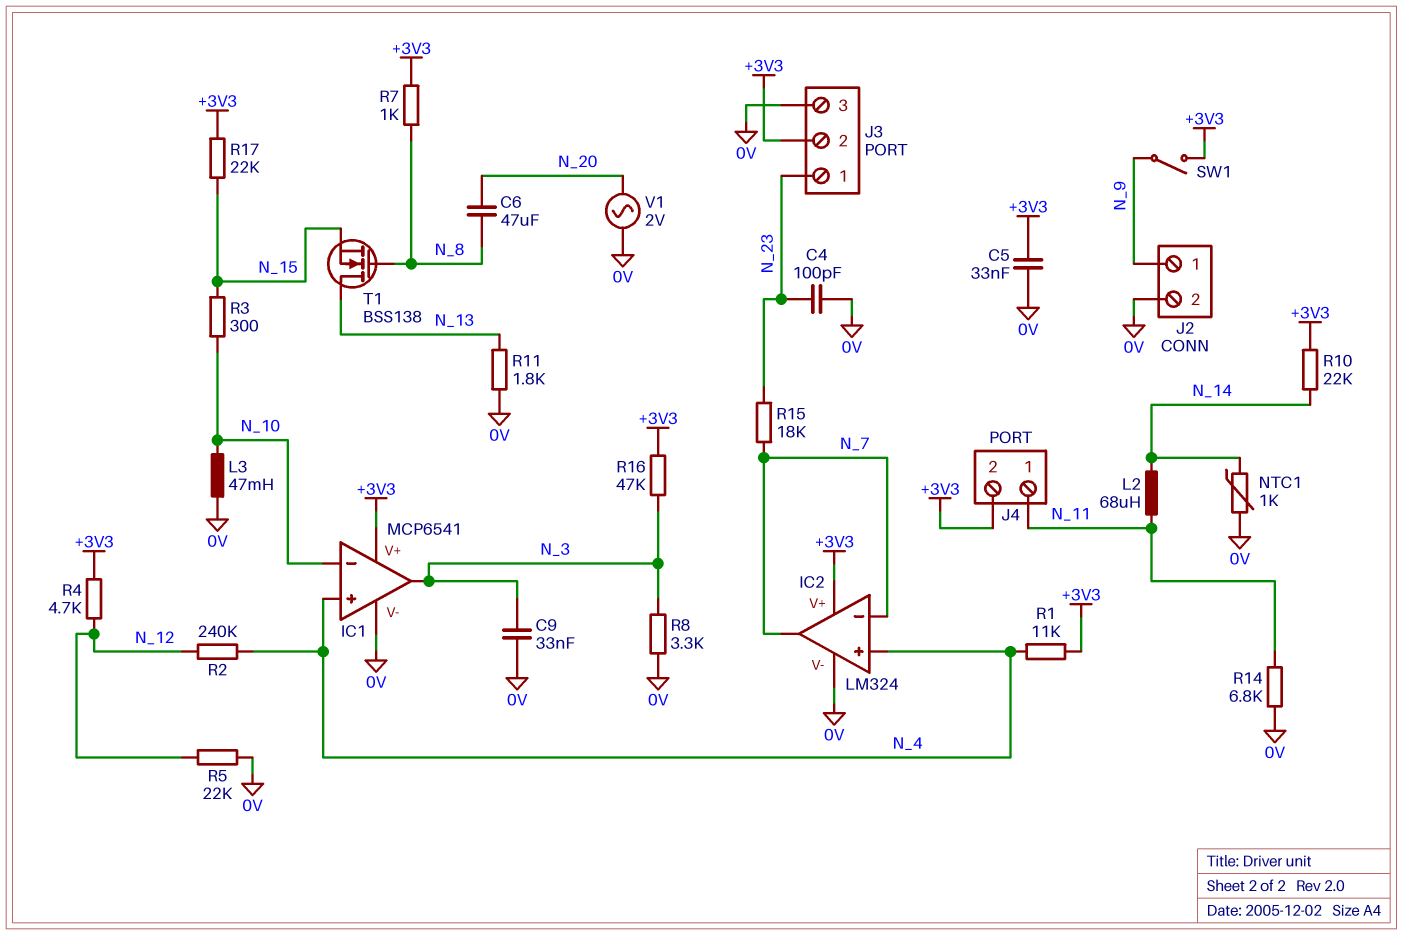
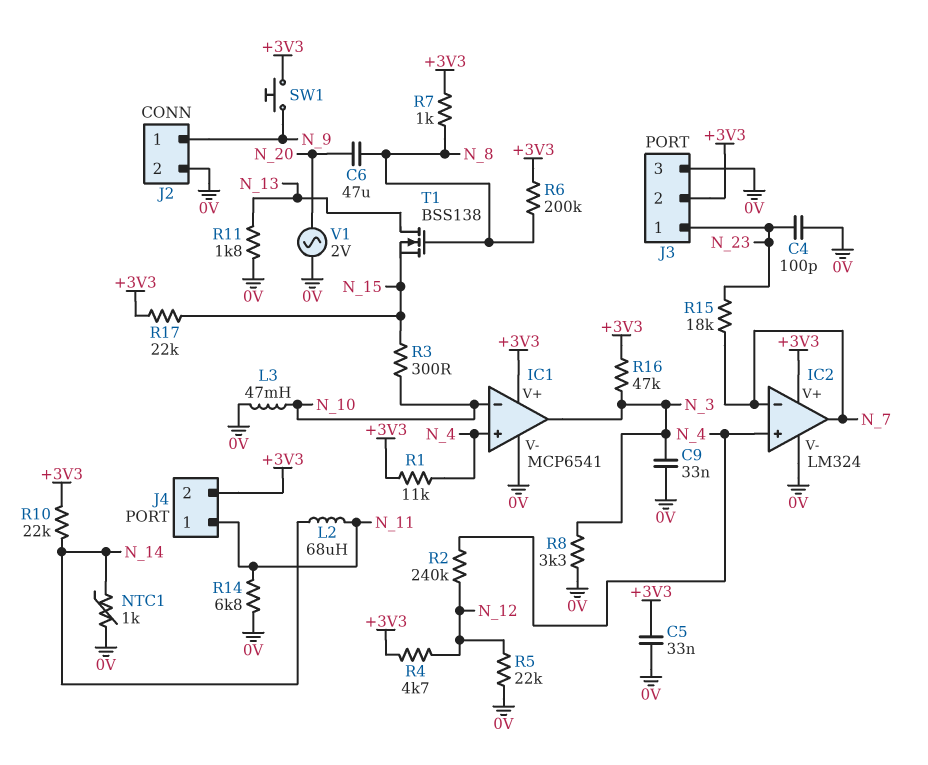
R6: none -> 200k (+3V3, N_8)
SW1: switch (+3V3, N_9) -> button (+3V3, N_9)

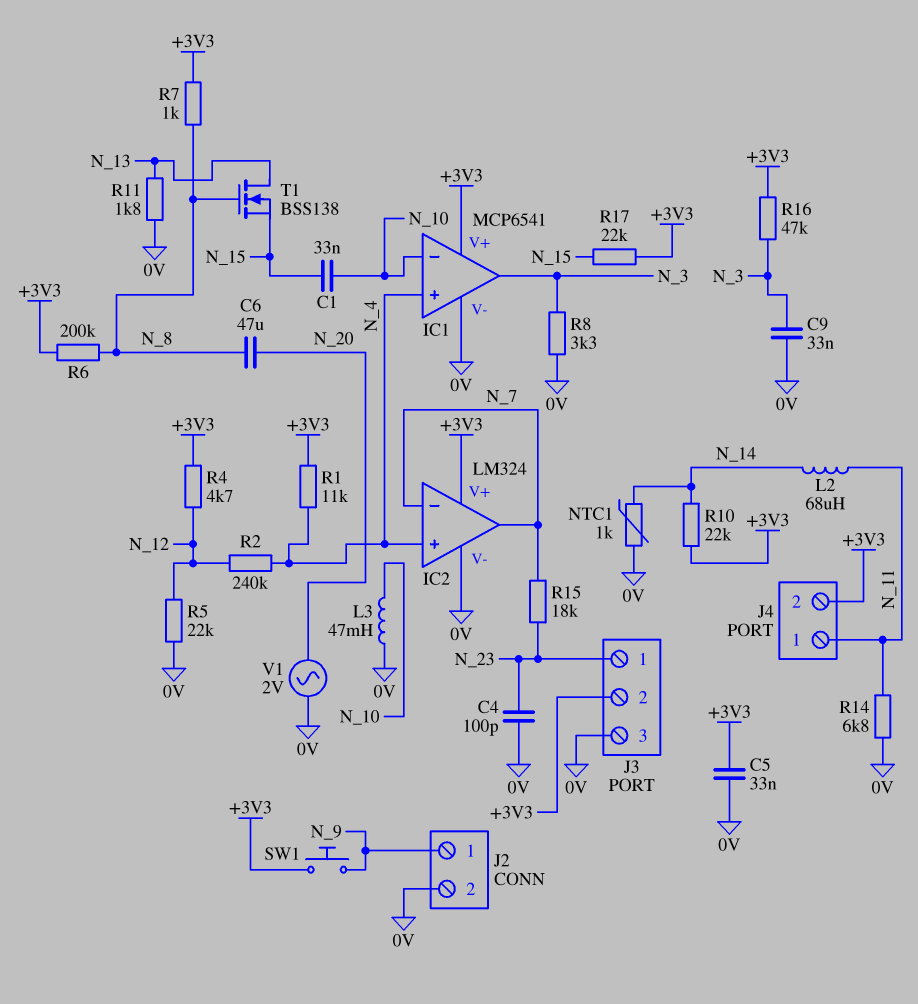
C1: none -> 33nF (N_10, N_15)
R3: 300 (N_10, N_15) -> none

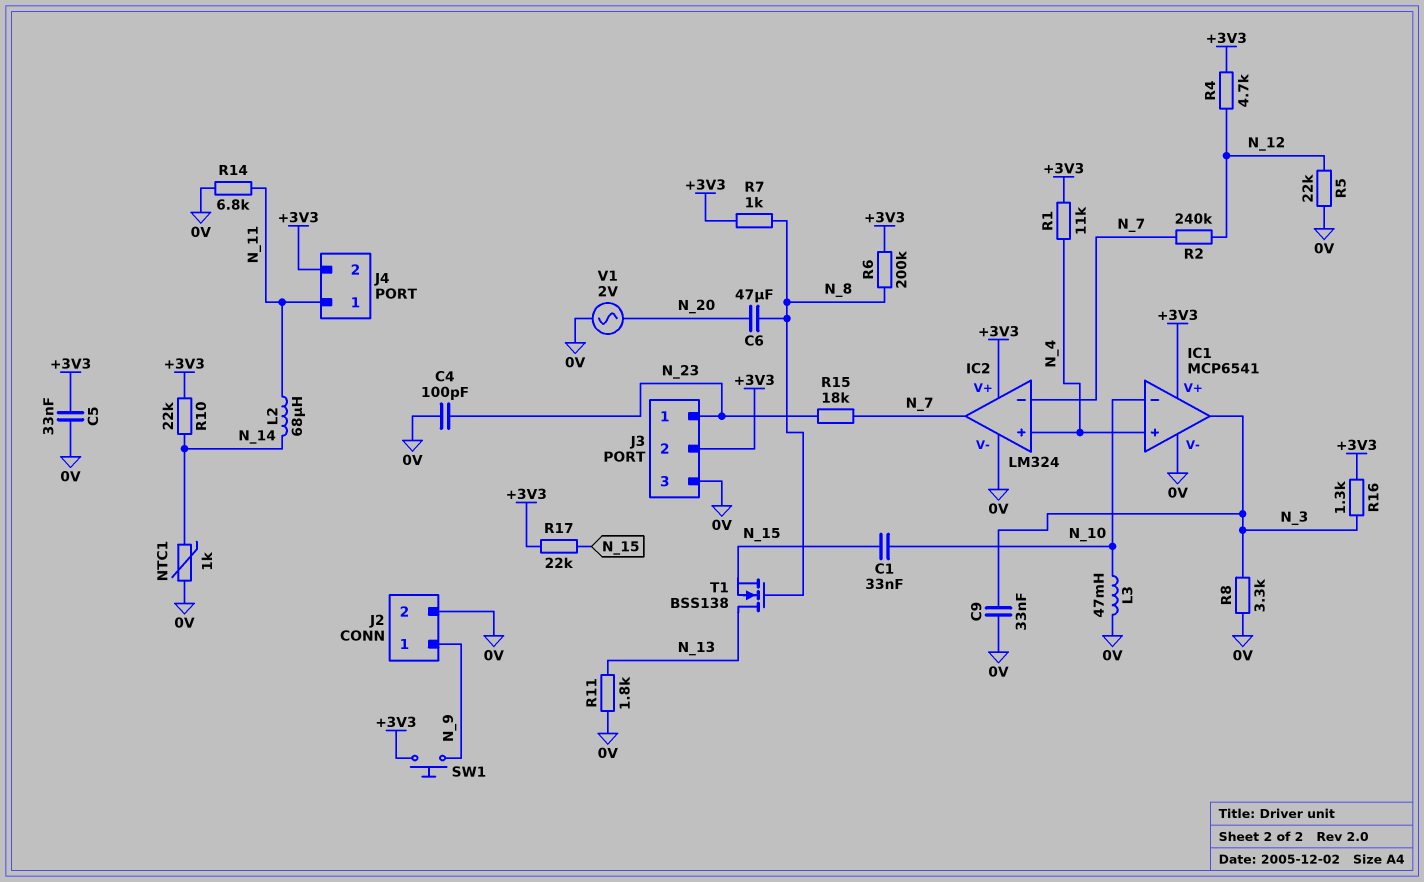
R2: 240k (N_4, N_12) -> 240k (N_7, N_12)
R16: 47k (+3V3, N_3) -> 1.3k (+3V3, N_3)

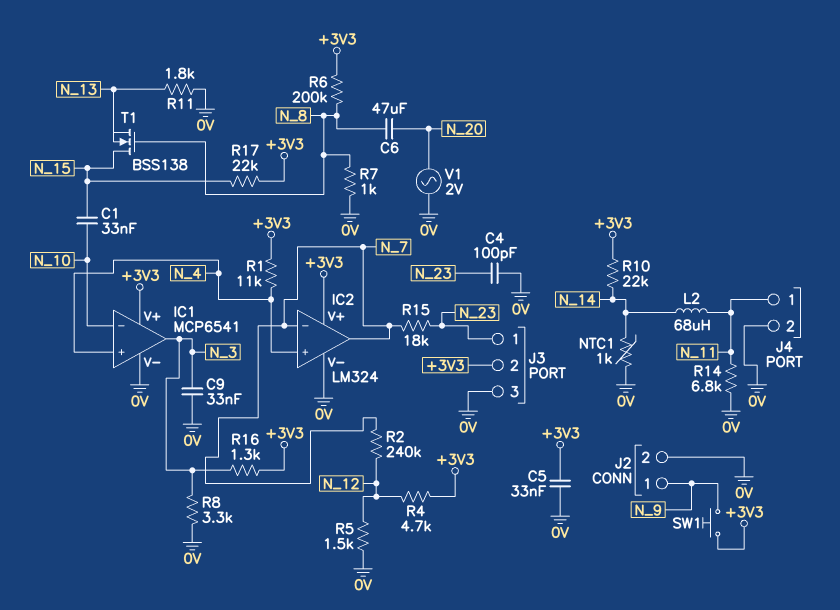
J4 pin 2: +3V3 -> 0V
L3: 47mH (0V, N_10) -> none
R5: 22k (0V, N_12) -> 1.5k (0V, N_12)
R7: 1k (+3V3, N_8) -> 1k (0V, N_8)
T1: NMOS BSS138 (G N_8, D N_13, S N_15) -> NMOS BSS138 (G N_8, D N_15, S N_13)

